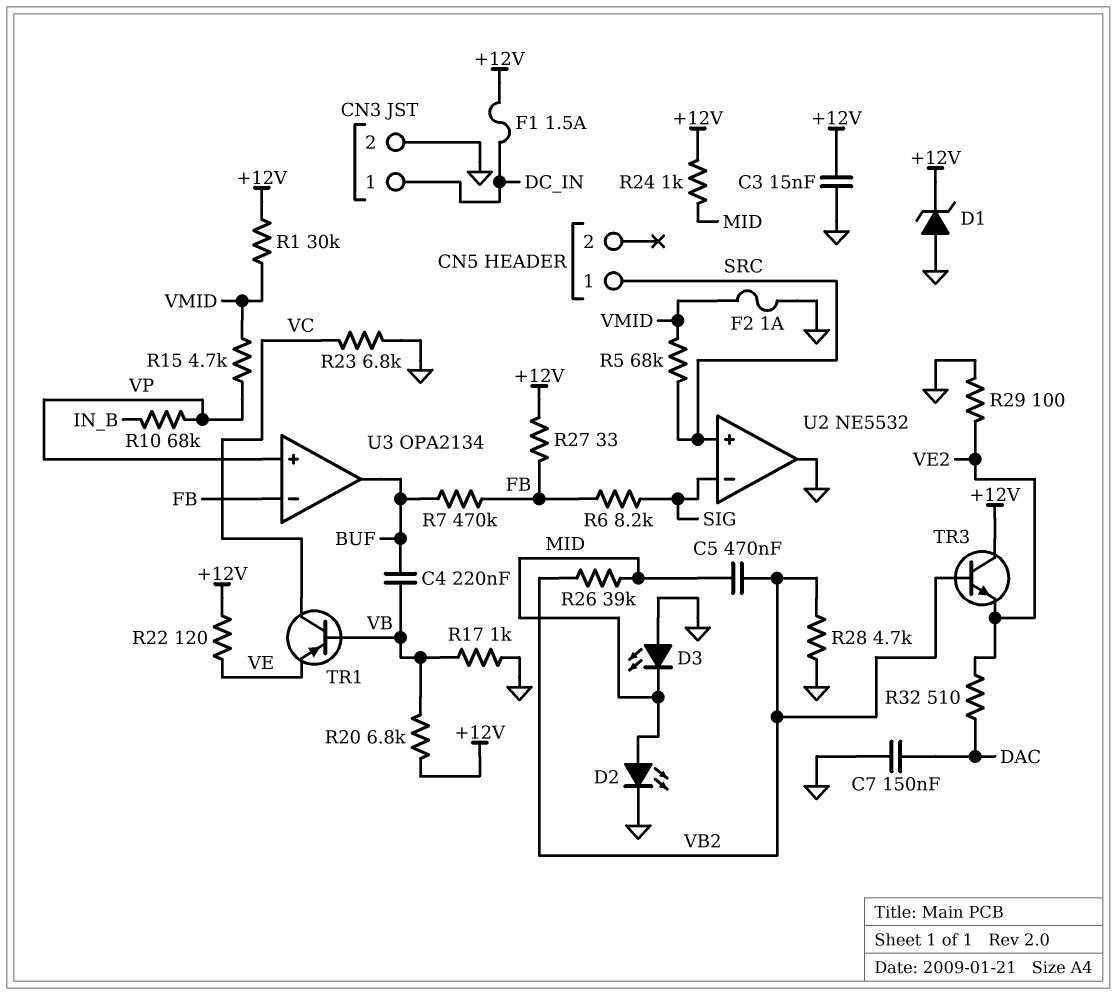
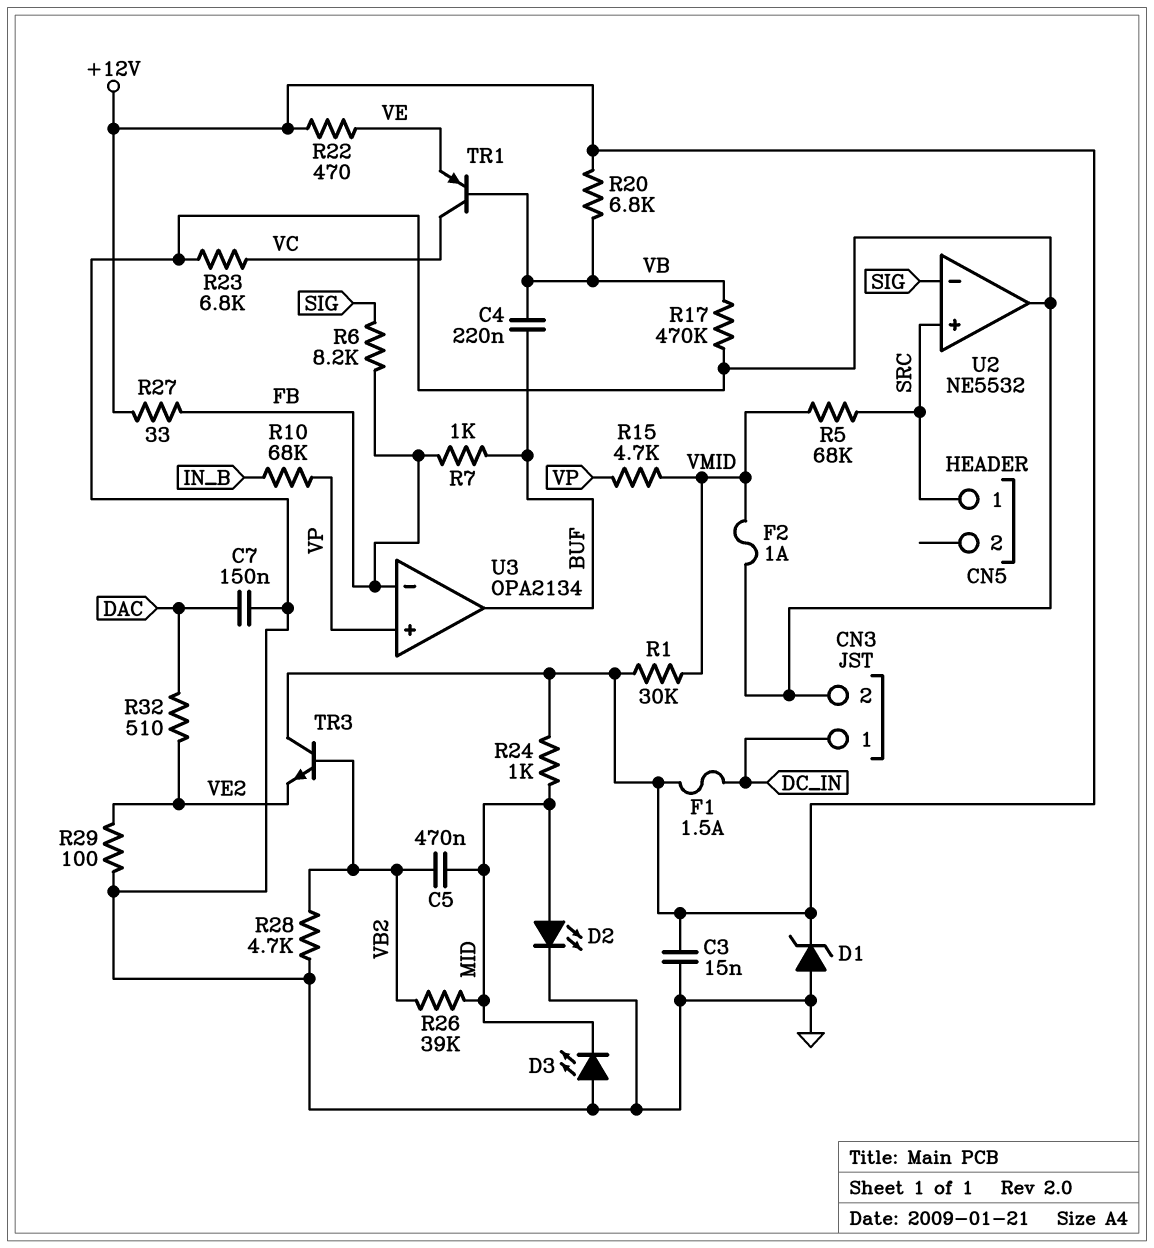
R7: 470k (BUF, FB) -> 1k (BUF, FB)
R17: 1k (GND, VB) -> 470k (GND, VB)
R22: 120 (+12V, VE) -> 470 (+12V, VE)

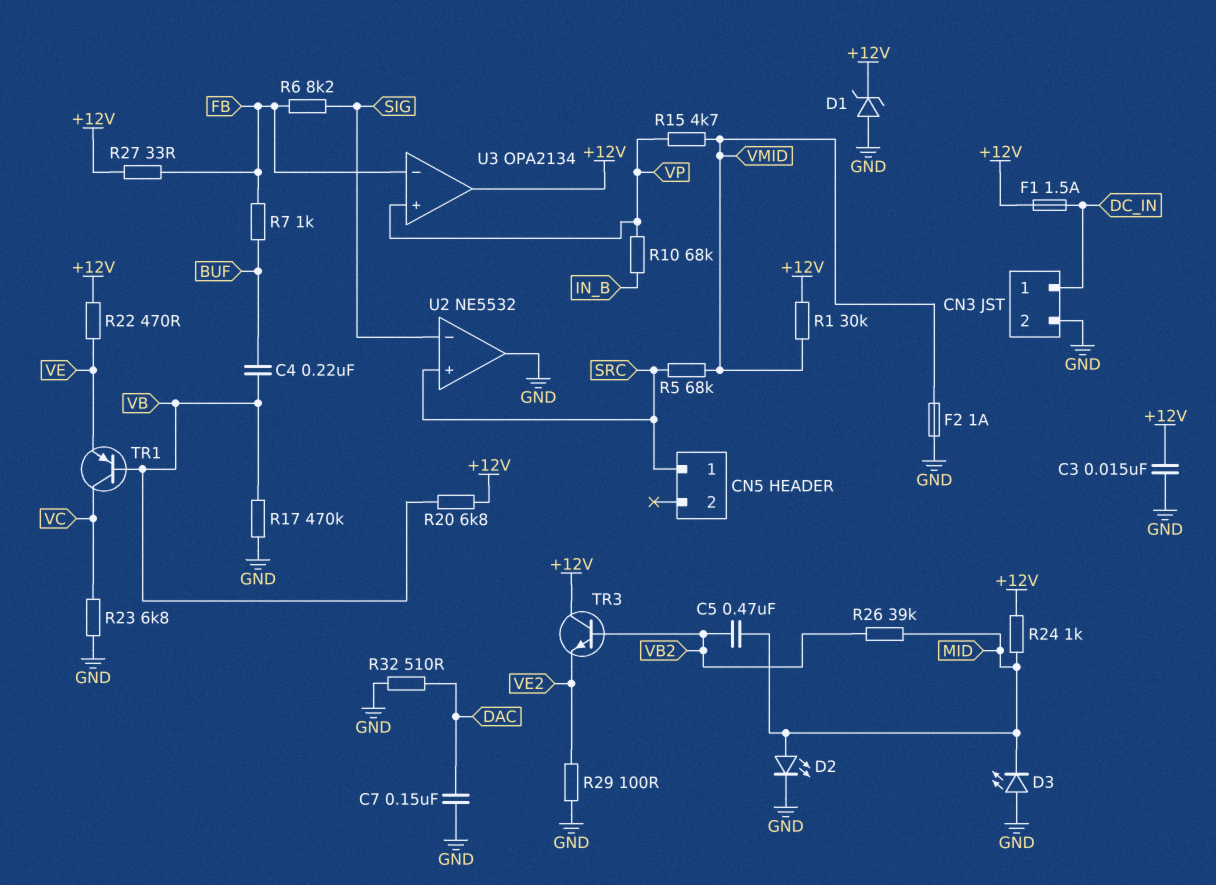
R28: 4.7k (GND, VB2) -> none
R32: 510 (DAC, VE2) -> 510 (DAC, GND)
U3 pin out: BUF -> +12V

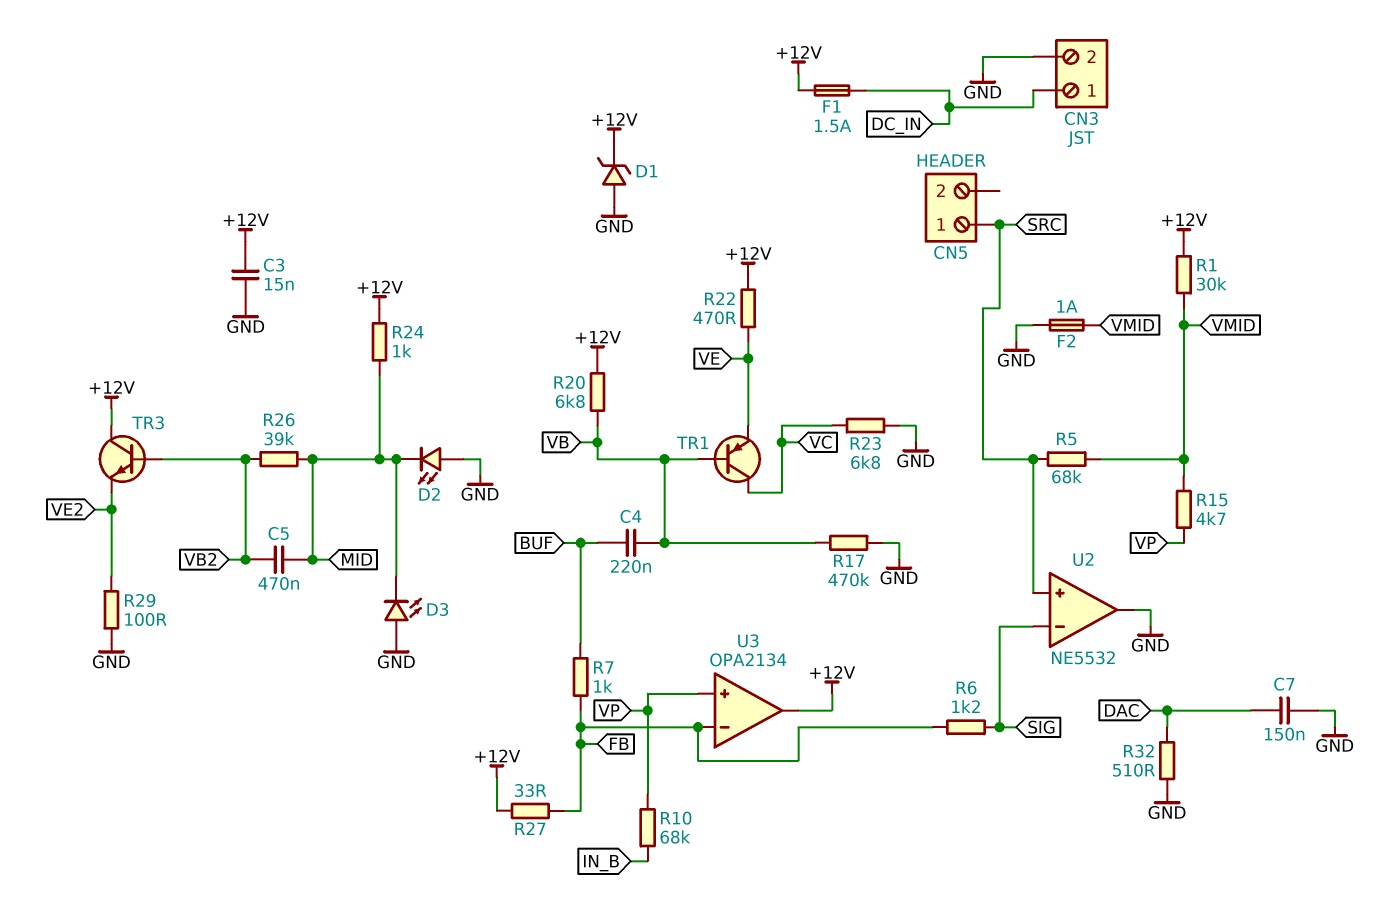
D2: LED (A MID, K GND) -> LED (A GND, K MID)
R6: 8.2k (FB, SIG) -> 1.2k (FB, SIG)

